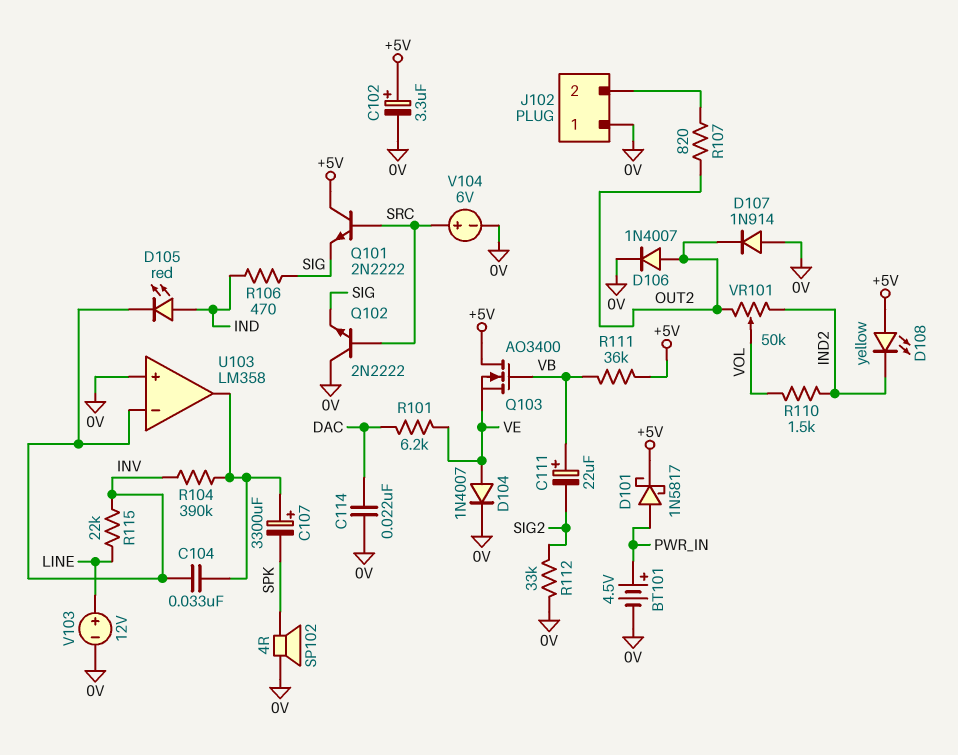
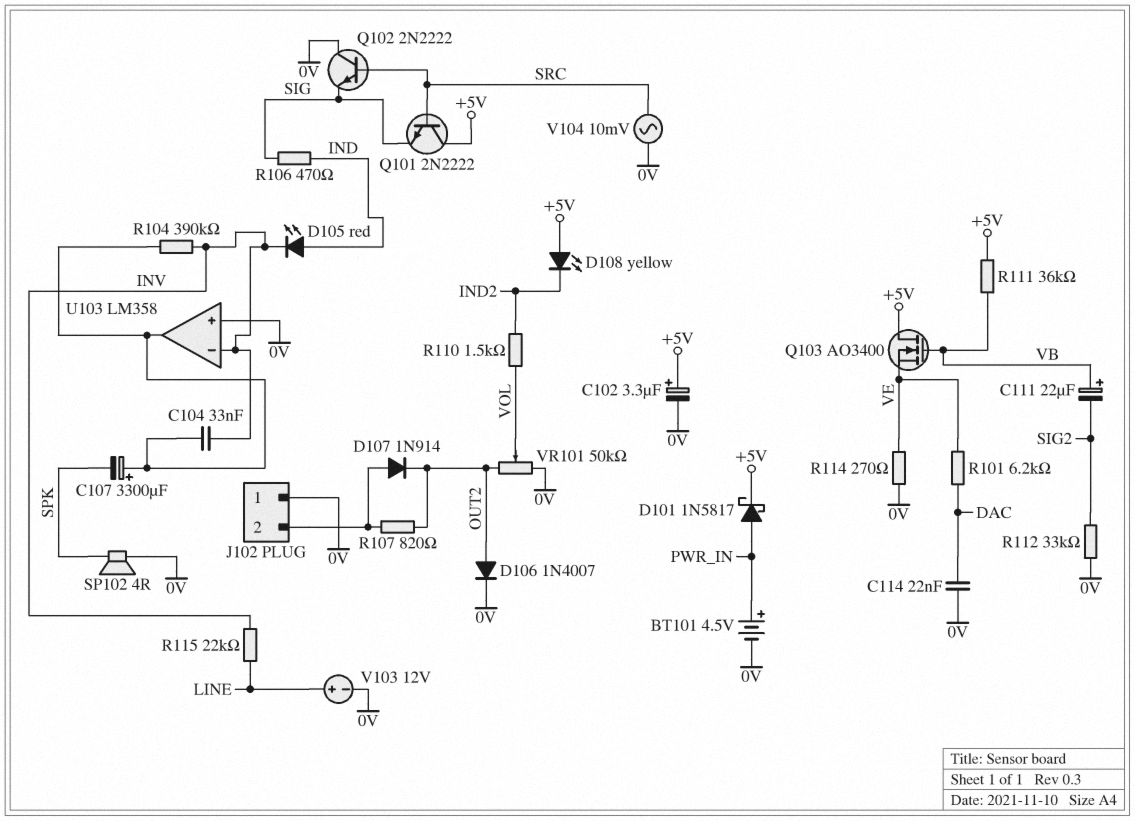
D104: diode 1N4007 (A VE, K 0V) -> none
D107: diode 1N914 (A 0V, K OUT2) -> diode 1N914 (A J102/2, K OUT2)
R114: none -> 270 (0V, VE)
V104: 6V (plus SRC, minus 0V) -> AC 10mV (0V, SRC)
VR101: 50k (IND2, OUT2, wiper VOL) -> 50k (0V, OUT2, wiper VOL)

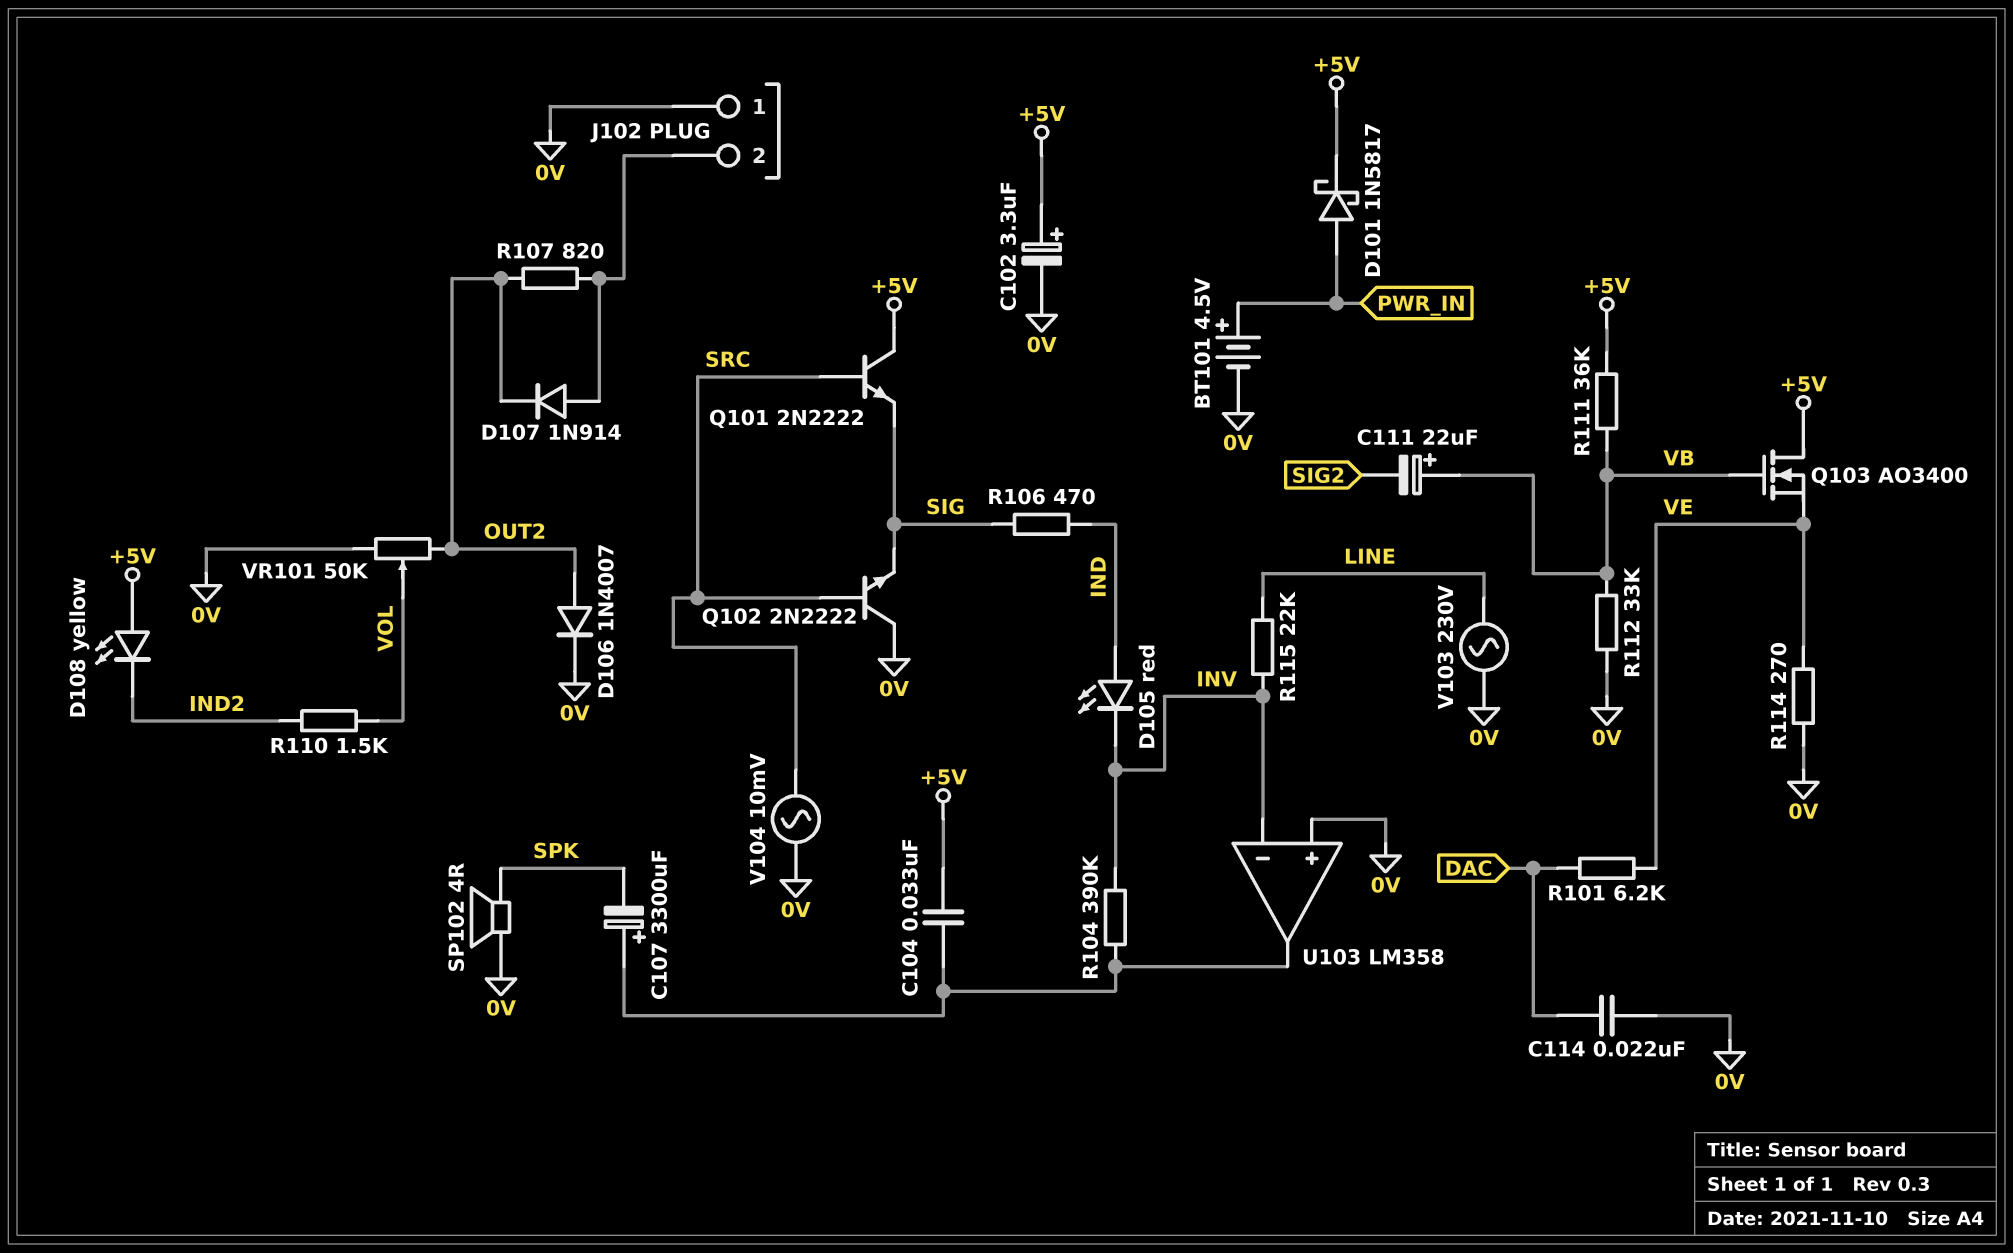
C104: 33nF (INV, U103/out) -> 33nF (+5V, U103/out)
R112: 33k (0V, SIG2) -> 33k (0V, VB)
V103: 12V (plus LINE, minus 0V) -> AC 230V (0V, LINE)

